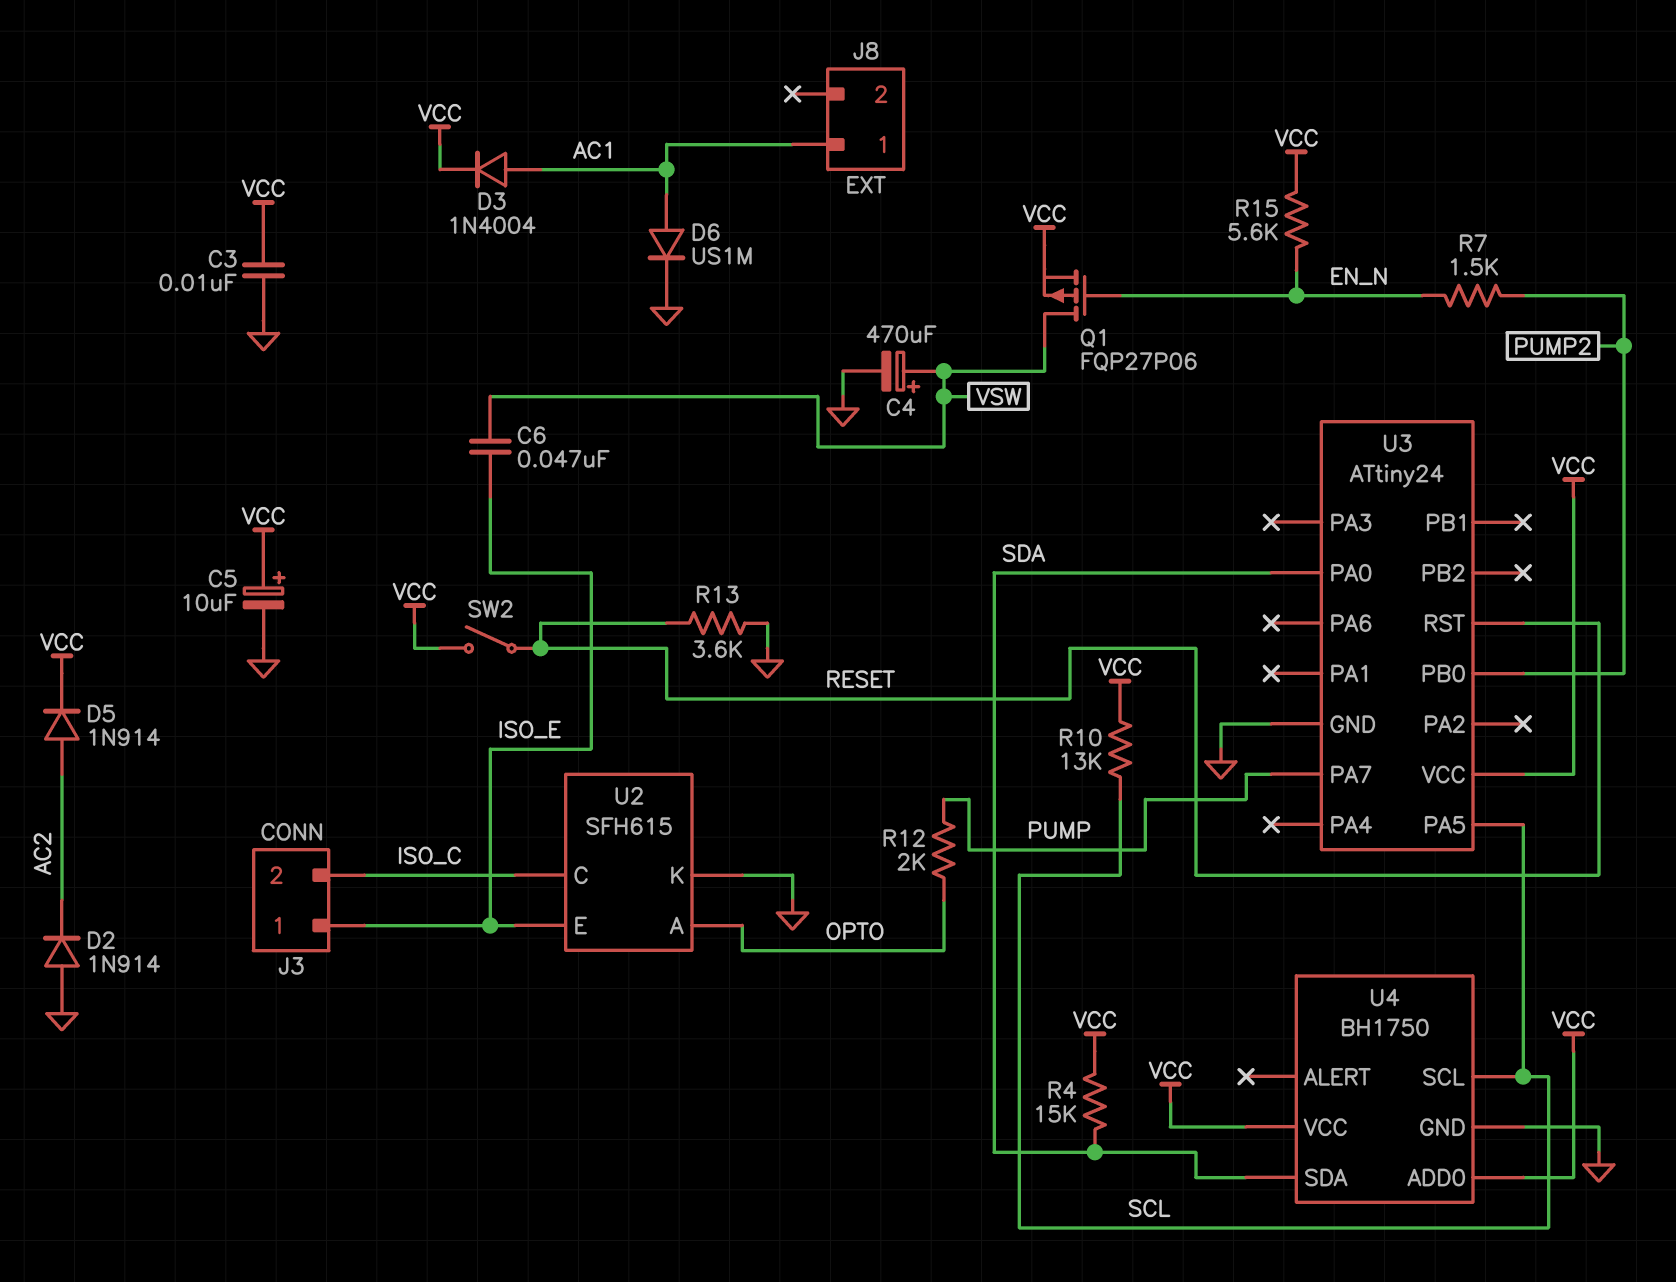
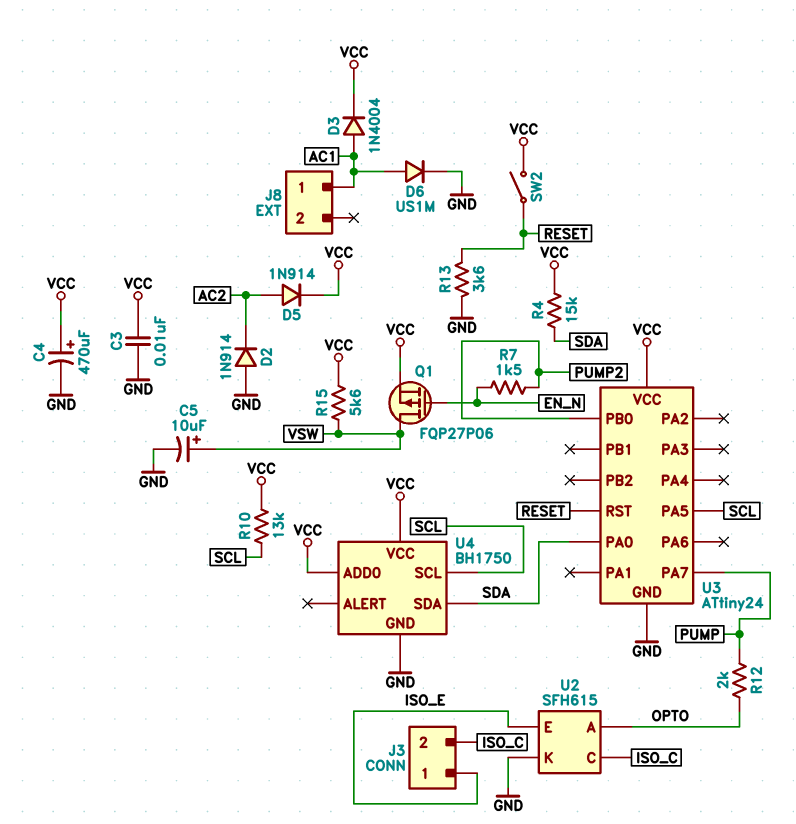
C4: 470uF (plus VSW, minus GND) -> 470uF (plus VCC, minus GND)
C5: 10uF (plus VCC, minus GND) -> 10uF (plus VSW, minus GND)
C6: 47nF (ISO_E, VSW) -> none
R15: 5.6k (EN_N, VCC) -> 5.6k (VCC, VSW)

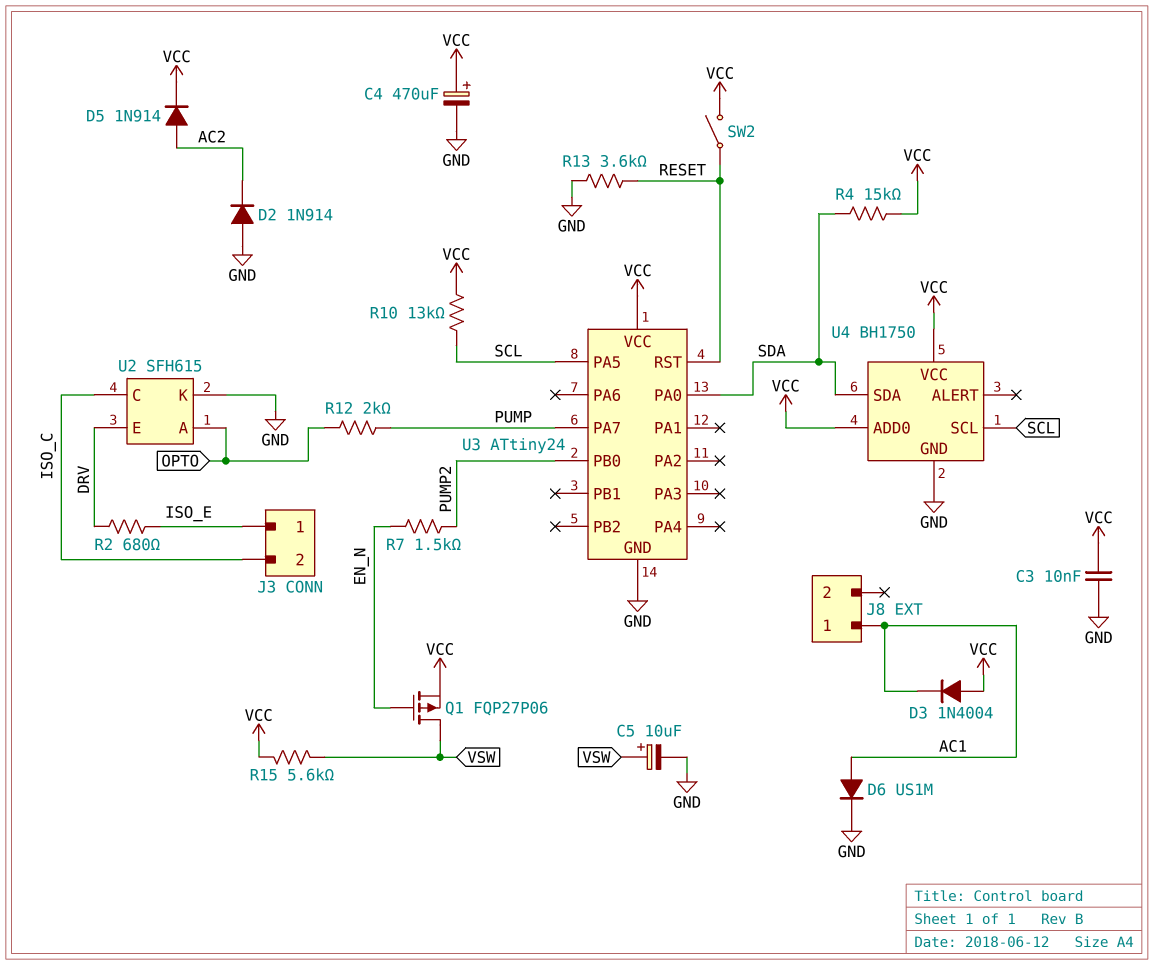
D3: diode 1N4004 (A AC1, K VCC) -> diode 1N4004 (A VCC, K AC1)
R2: none -> 680 (DRV, ISO_E)
U2 pin E: ISO_E -> DRV

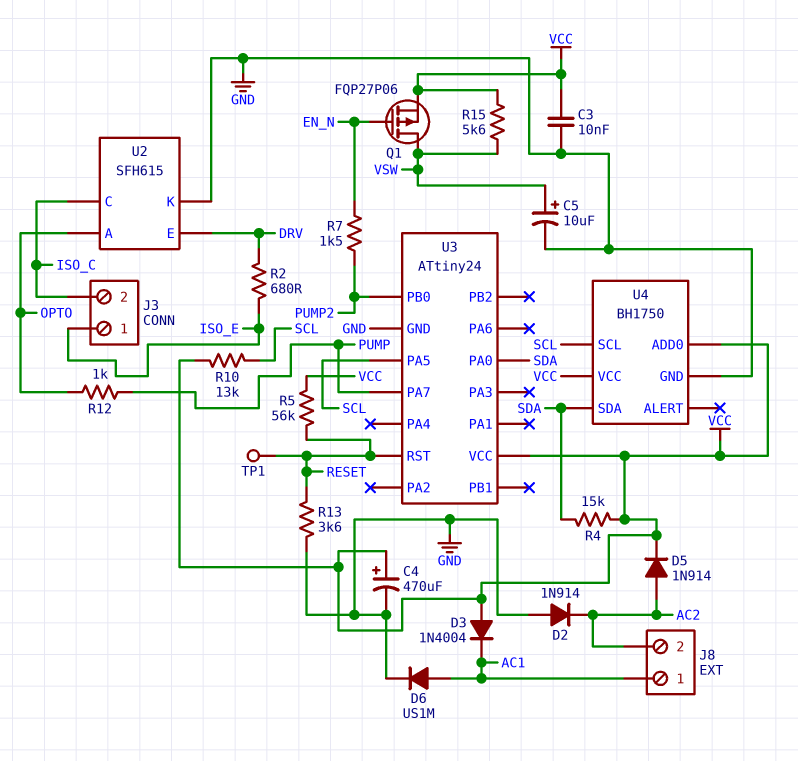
J8 pin 2: none -> AC2
R5: none -> 56k (RESET, VCC)
R12: 2k (OPTO, PUMP) -> 1k (OPTO, PUMP)
SW2: switch (RESET, VCC) -> none
TP1: none -> test point (RESET)

